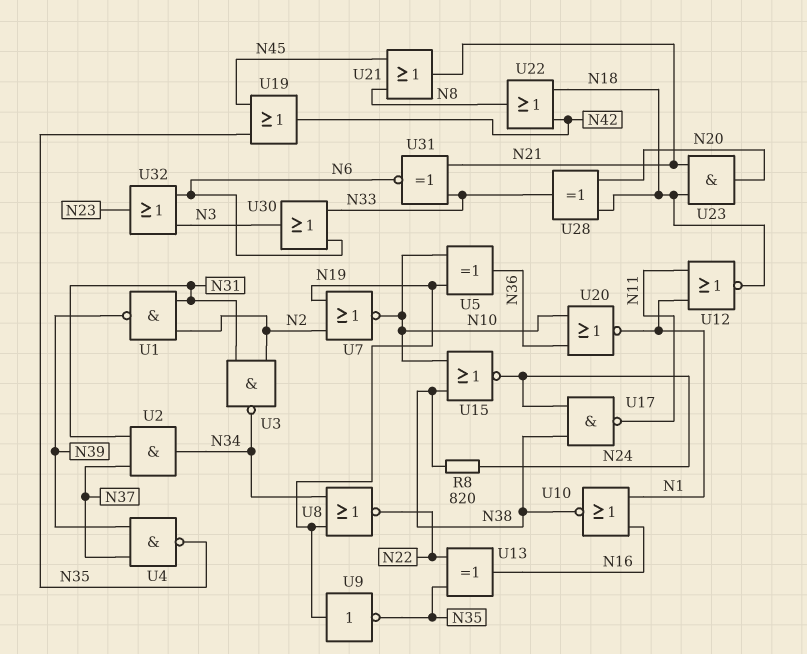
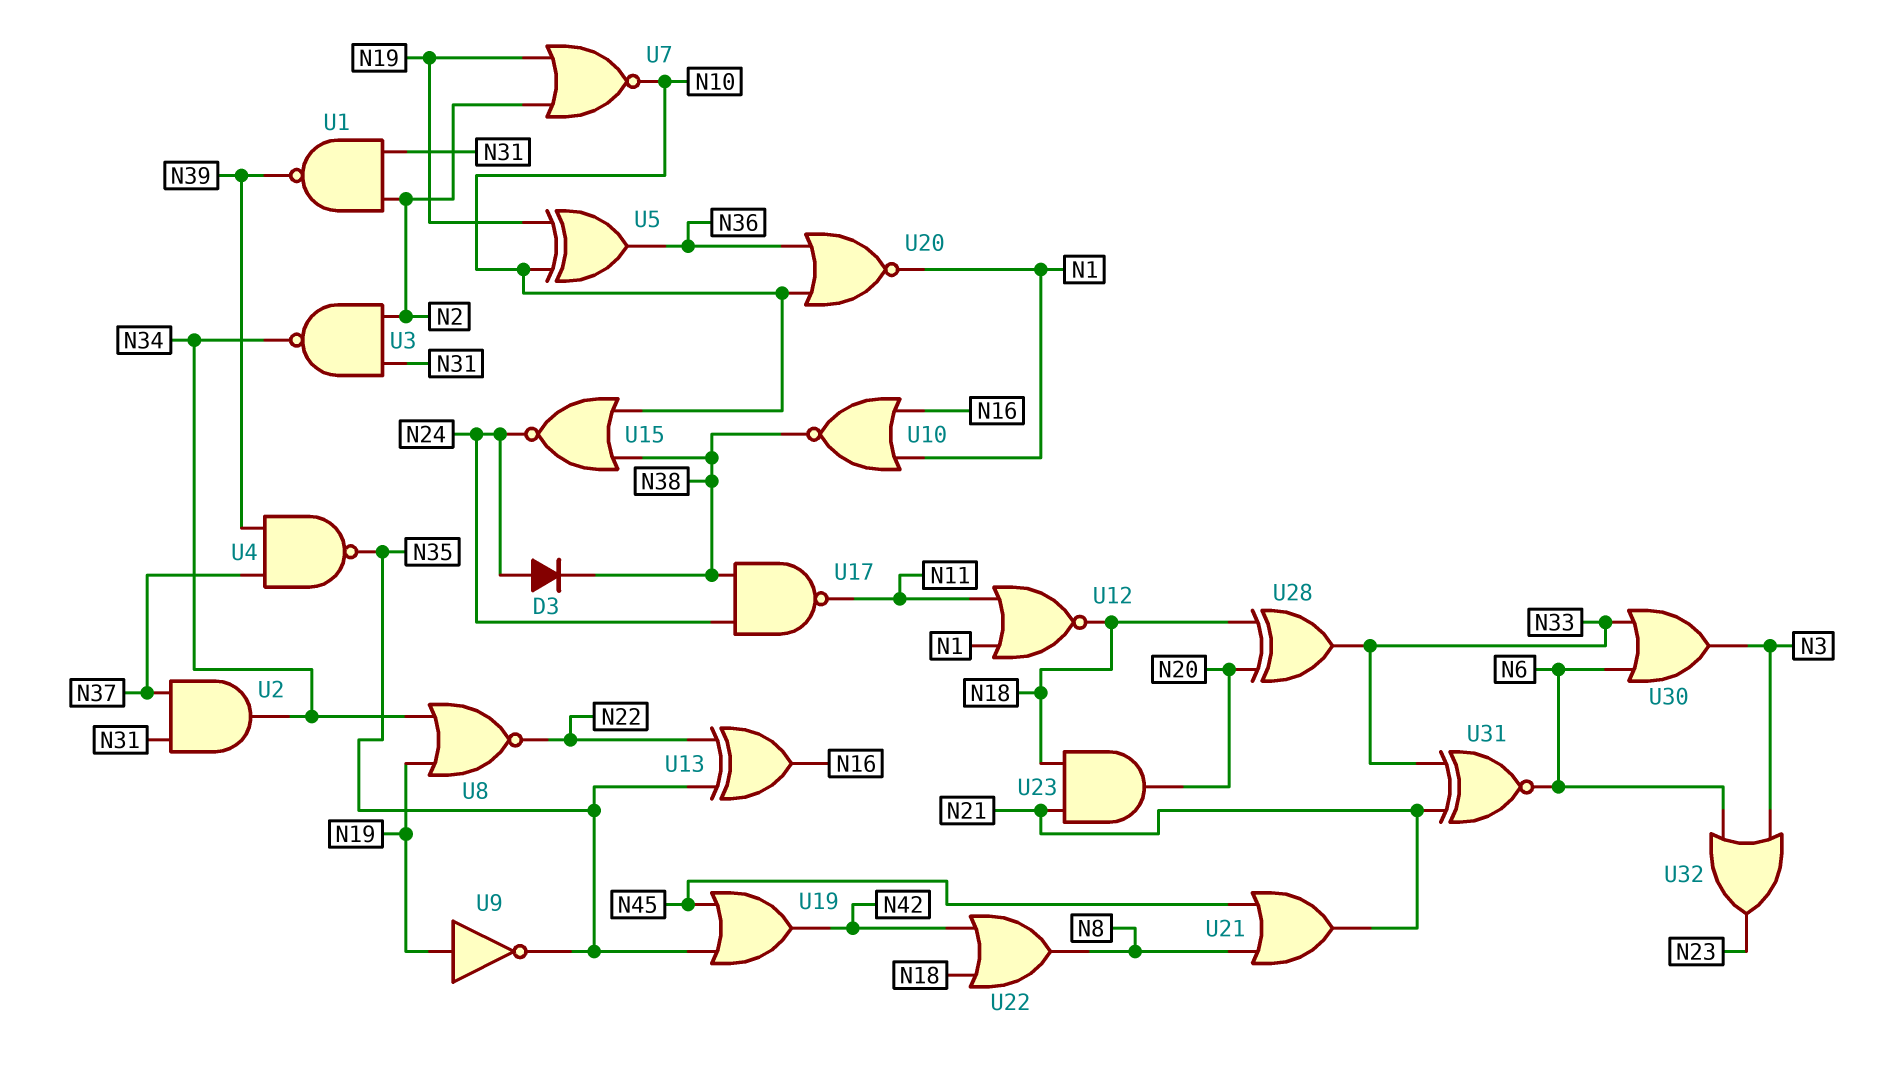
D3: none -> diode (A N24, K N38)
R8: 820 (N24, N38) -> none

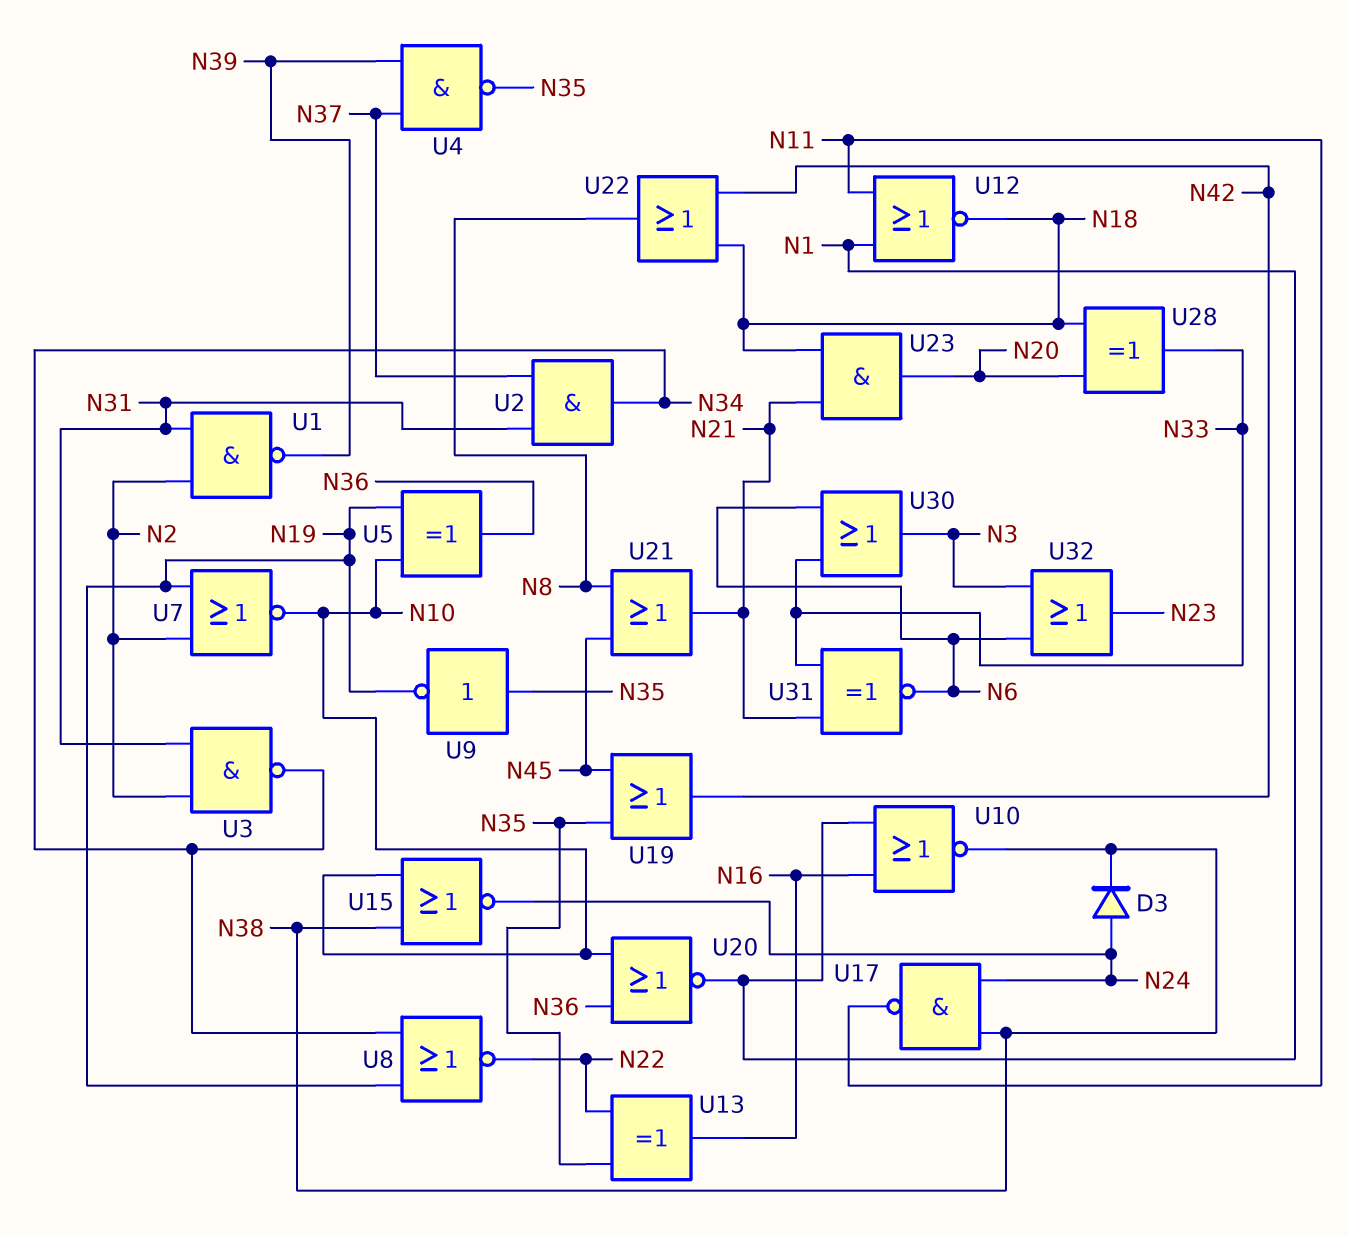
U9: NOT (in N19, out N35) -> NOT (in N35, out N19)

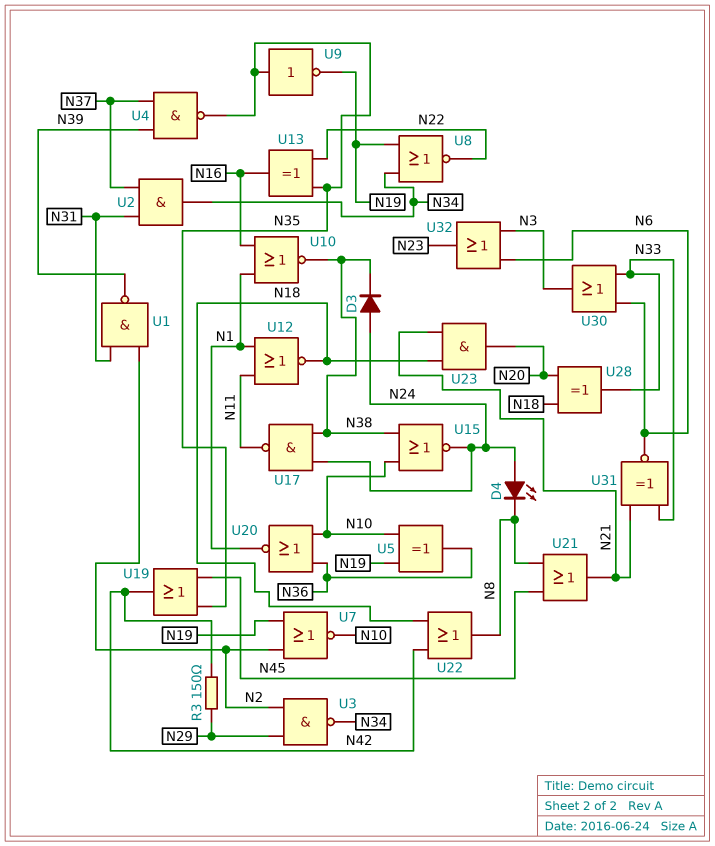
D4: none -> LED (A N24, K N8)
R3: none -> 150 (N29, N42)
U3: NAND (in N2, in N31, out N34) -> NAND (in N2, in N29, out N34)

